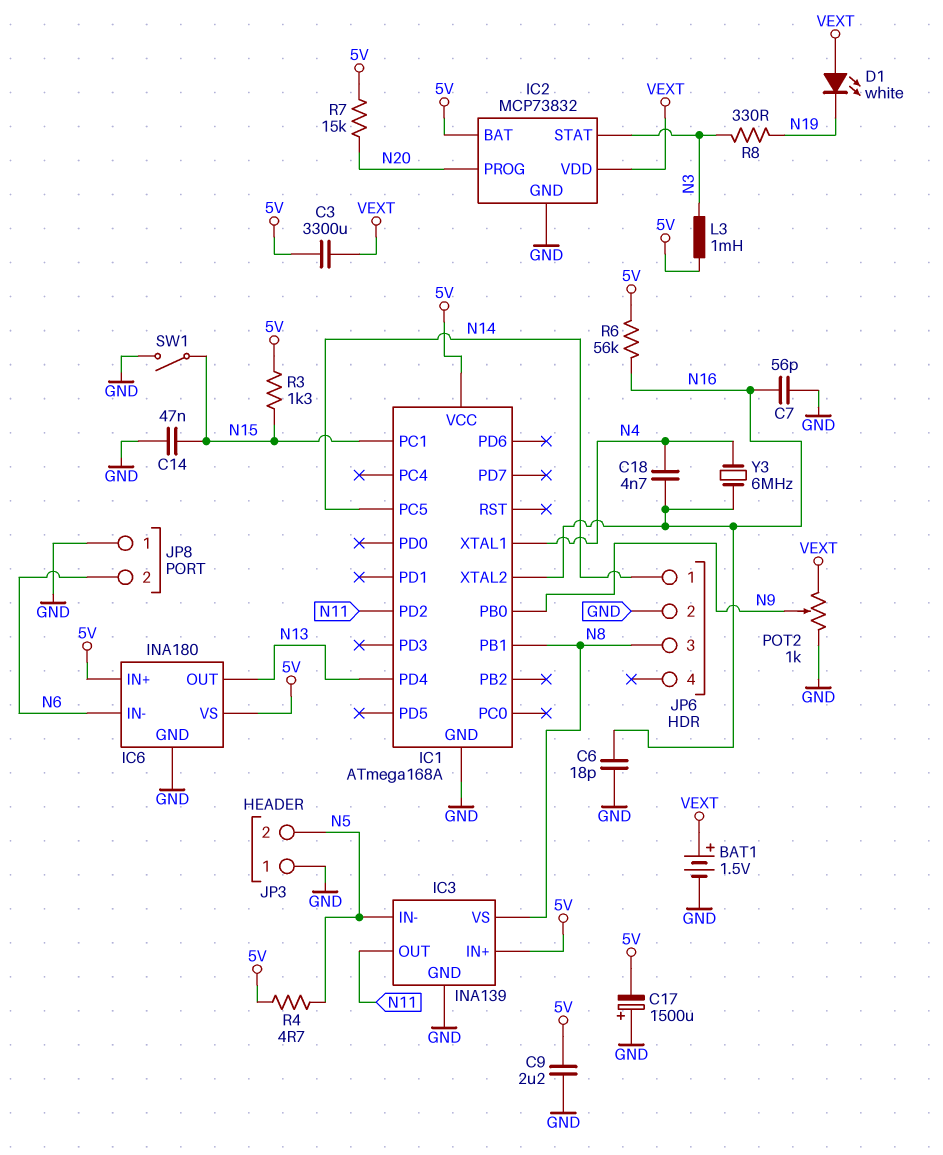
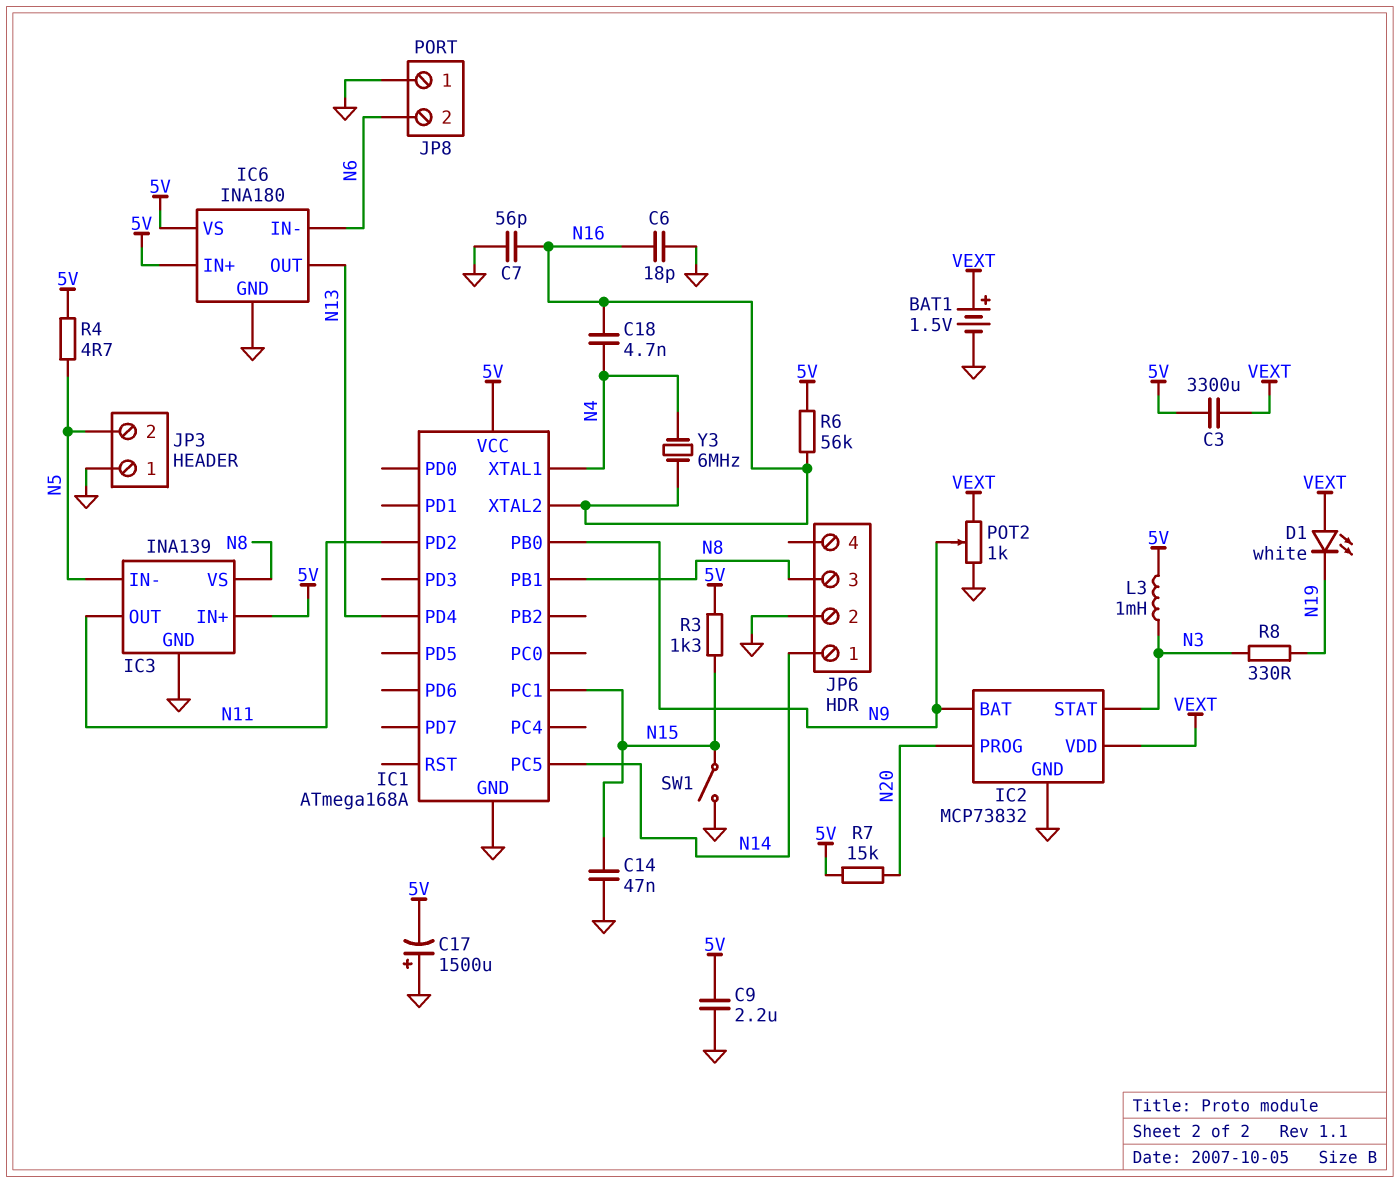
IC2 pin BAT: 5V -> N9

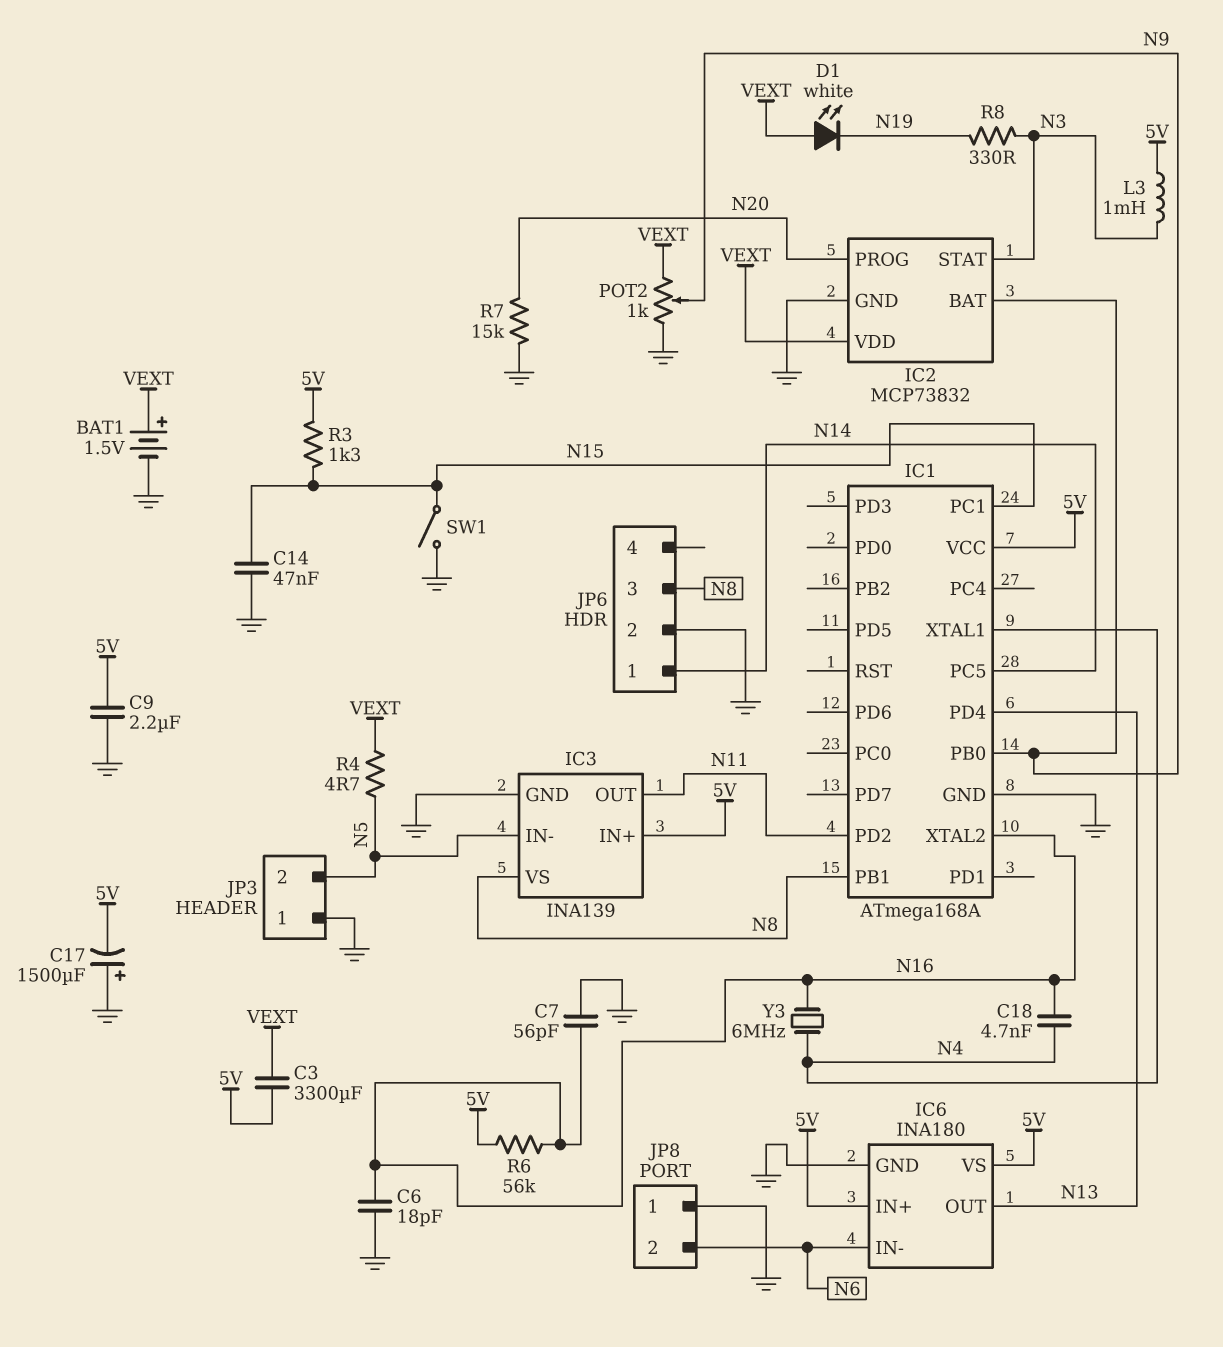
R4: 4.7 (5V, N5) -> 4.7 (N5, VEXT)
R7: 15k (5V, N20) -> 15k (GND, N20)

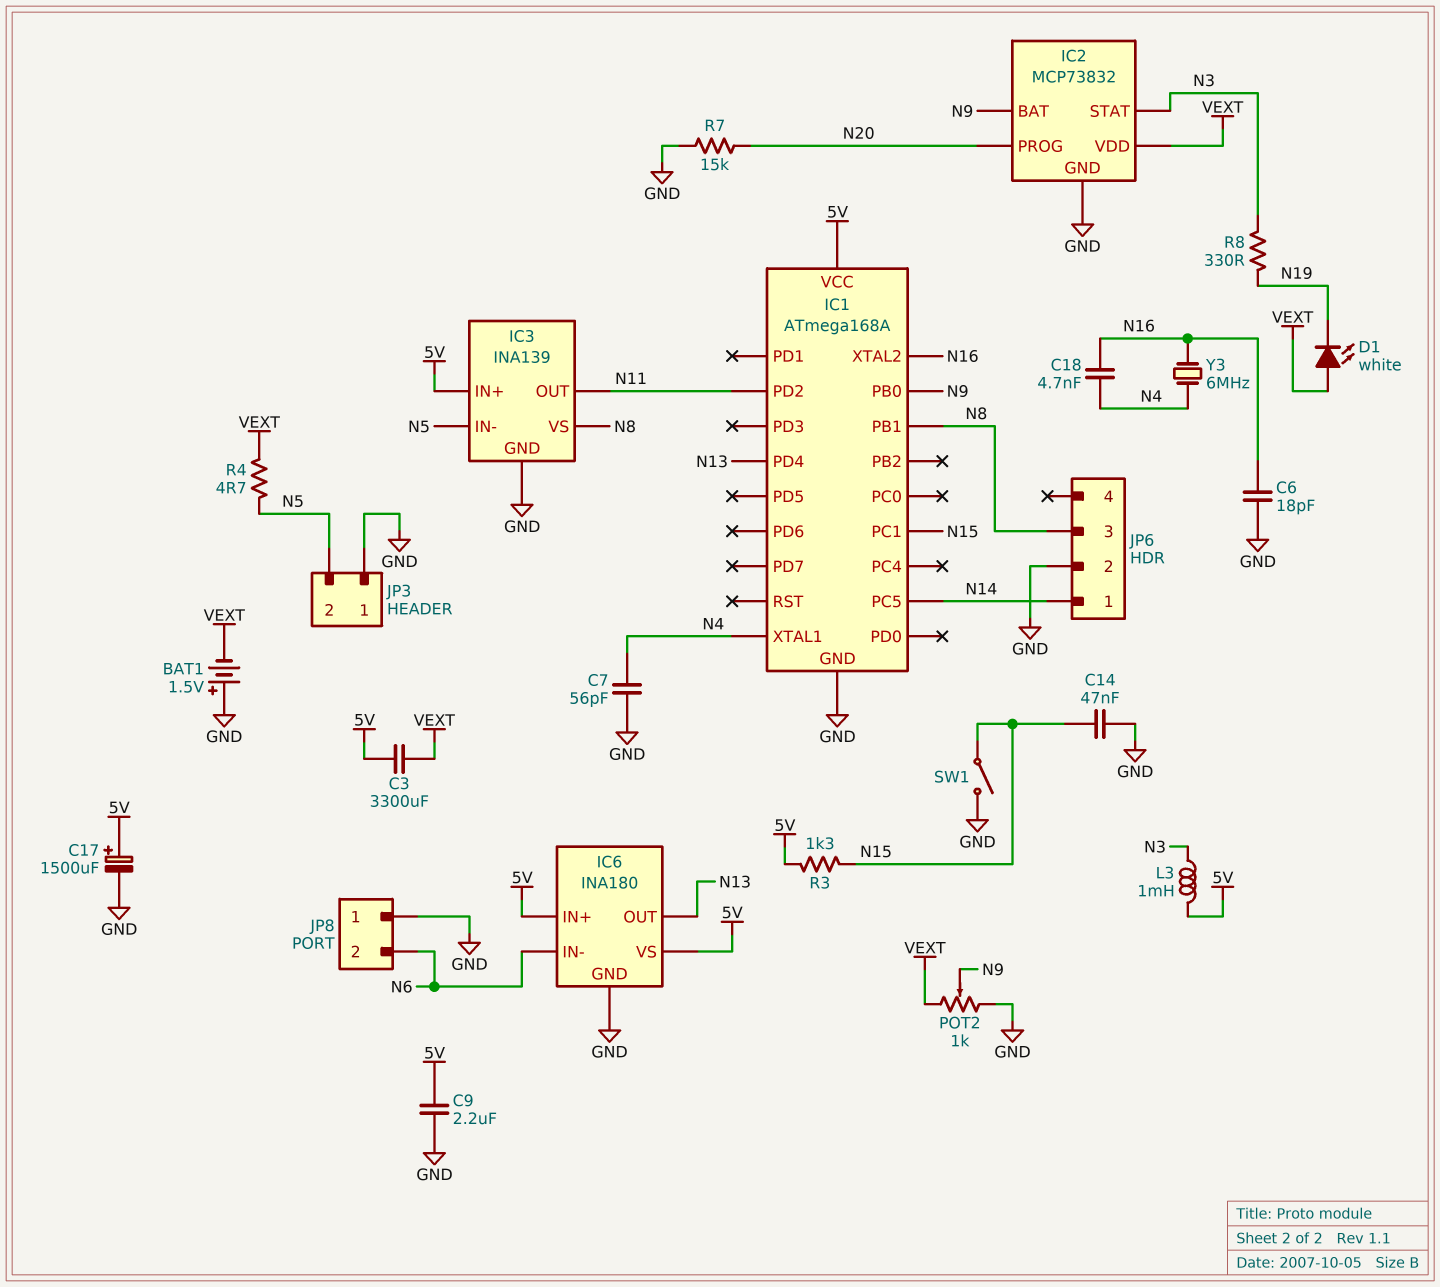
BAT1: 1.5V (plus VEXT, minus GND) -> 1.5V (plus GND, minus VEXT)
C7: 56pF (GND, N16) -> 56pF (GND, N4)
C17: 1500uF (plus GND, minus 5V) -> 1500uF (plus 5V, minus GND)
R6: 56k (5V, N16) -> none

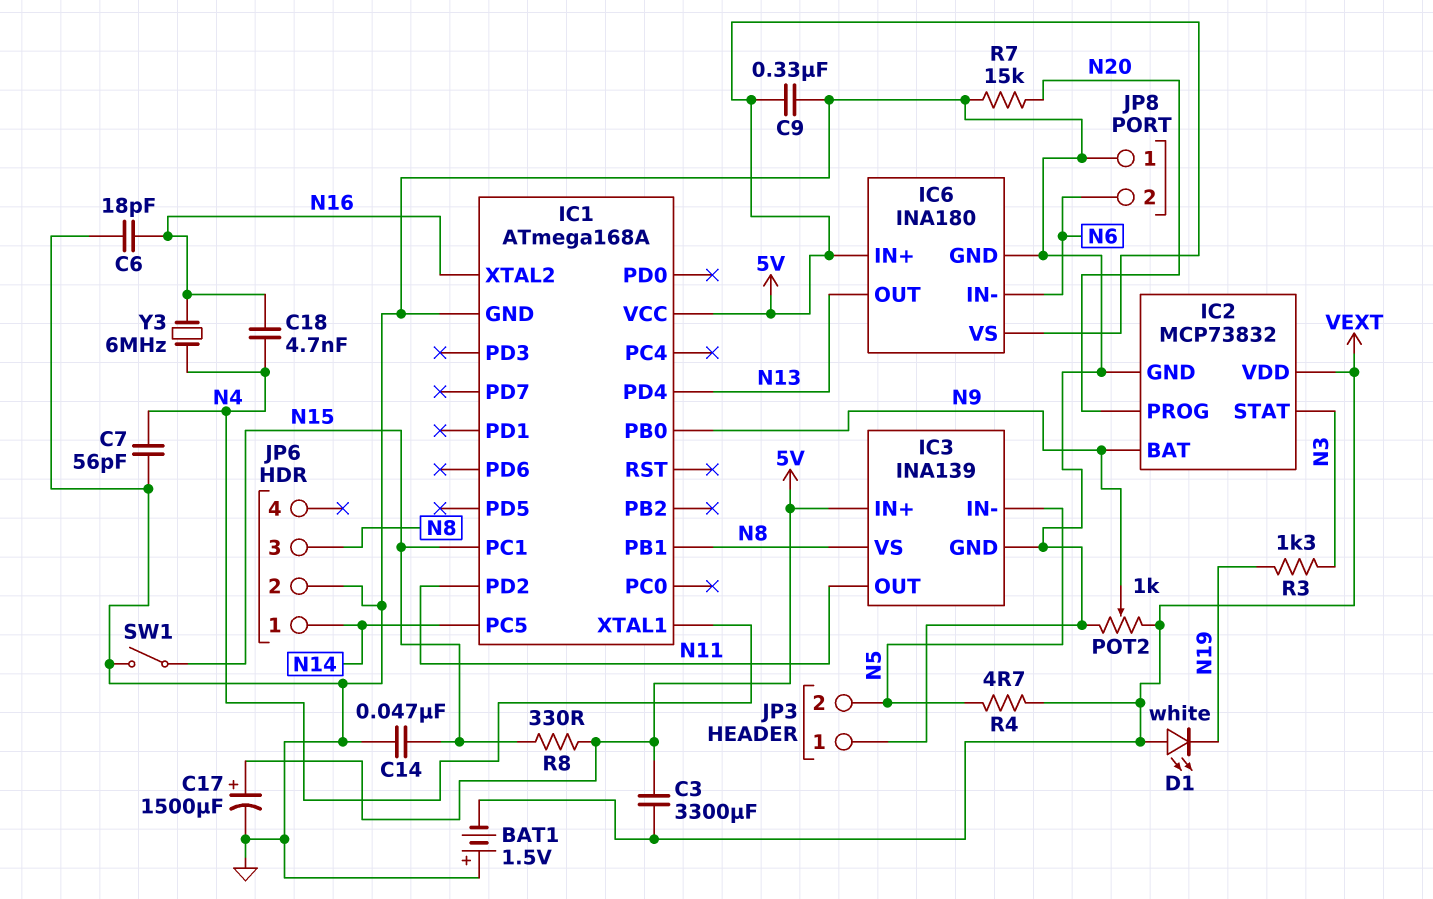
C9: 2.2uF (5V, GND) -> 330nF (5V, GND)
L3: 1mH (5V, N3) -> none
R3: 1.3k (5V, N15) -> 1.3k (N3, N19)
R8: 330 (N3, N19) -> 330 (5V, N15)

